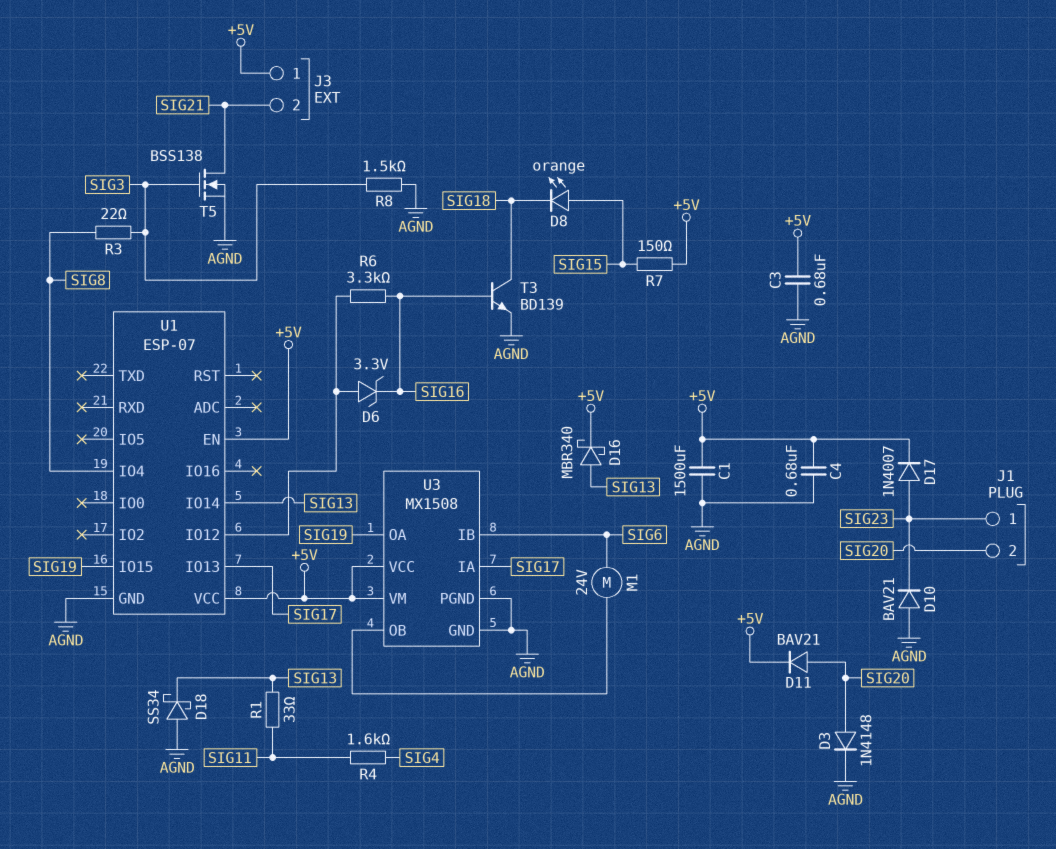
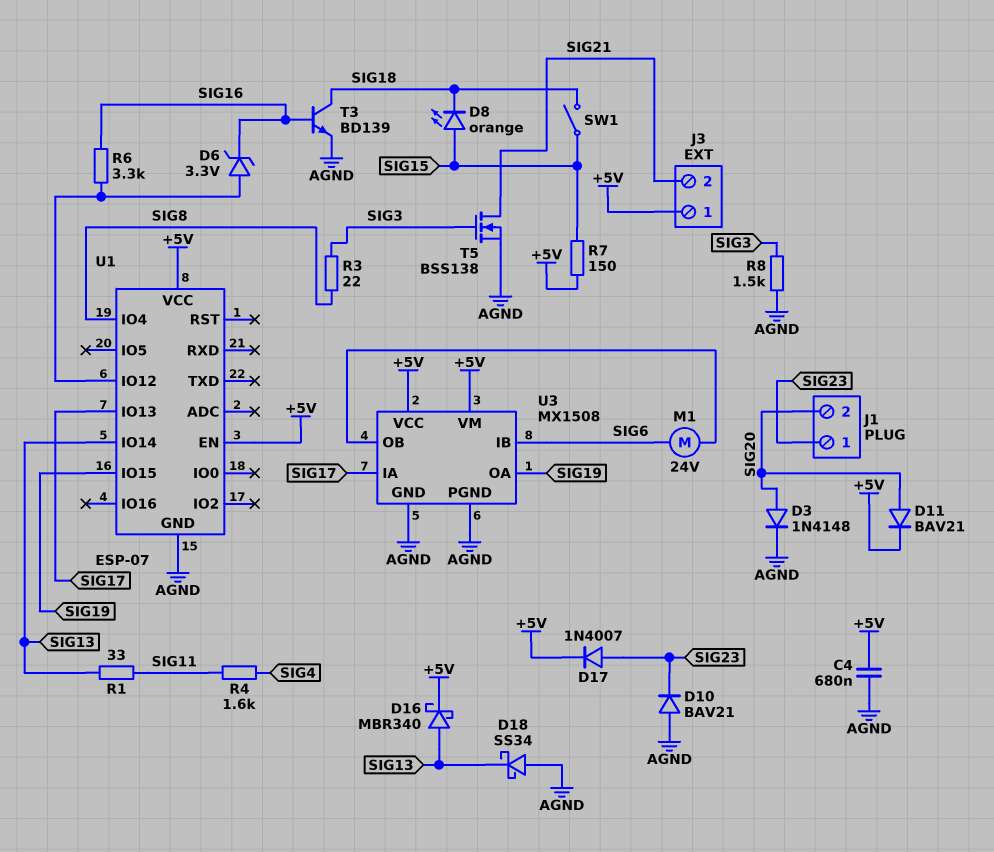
C1: 1500uF (+5V, AGND) -> none
C3: 680nF (+5V, AGND) -> none
SW1: none -> switch (SIG15, SIG18)

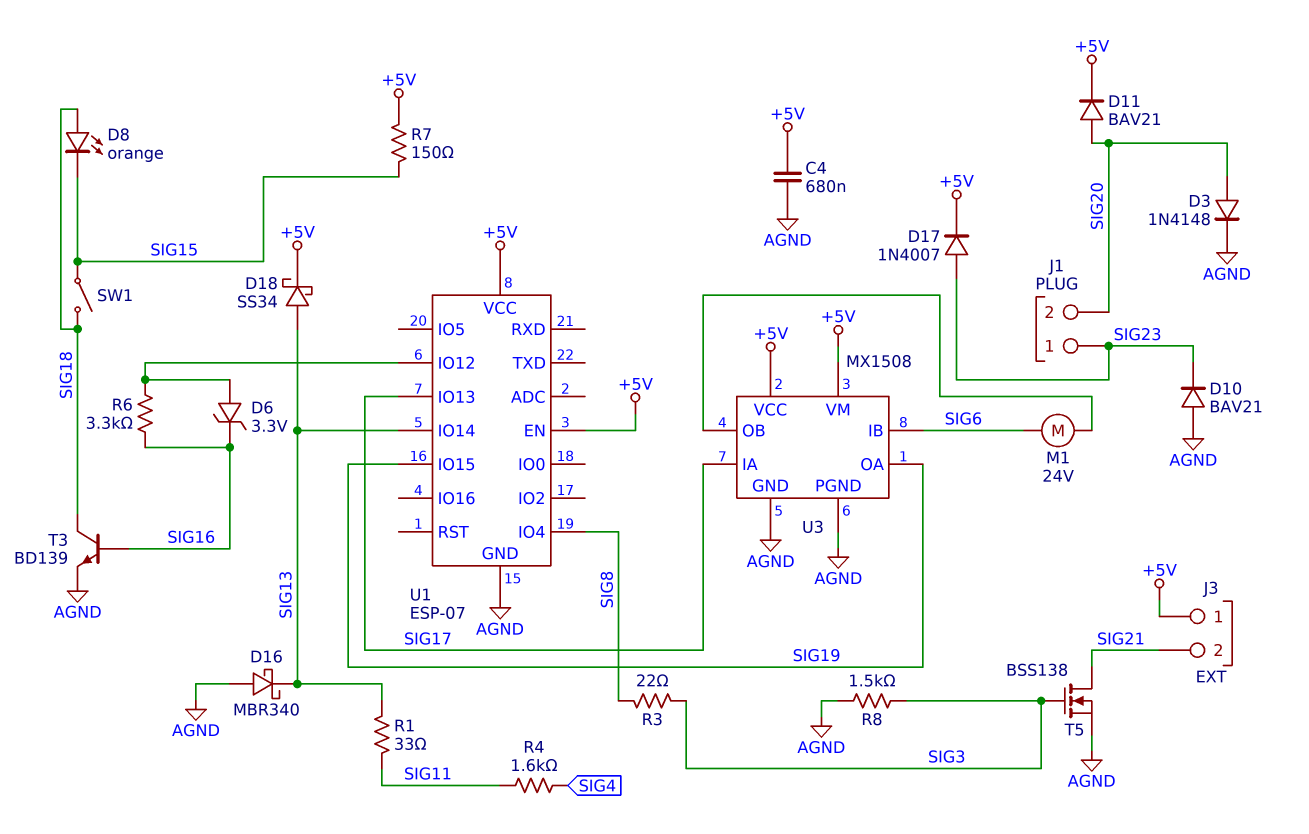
D8: LED orange (A SIG15, K SIG18) -> LED orange (A SIG18, K SIG15)
D16: schottky MBR340 (A SIG13, K +5V) -> schottky MBR340 (A AGND, K SIG13)
D18: schottky SS34 (A AGND, K SIG13) -> schottky SS34 (A SIG13, K +5V)

